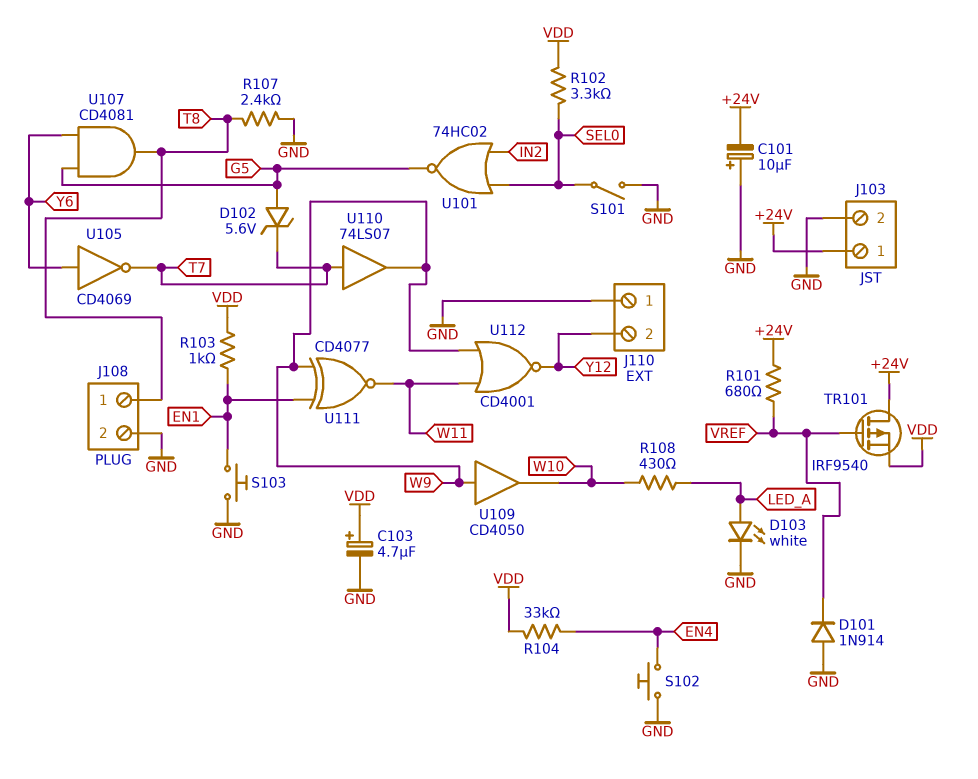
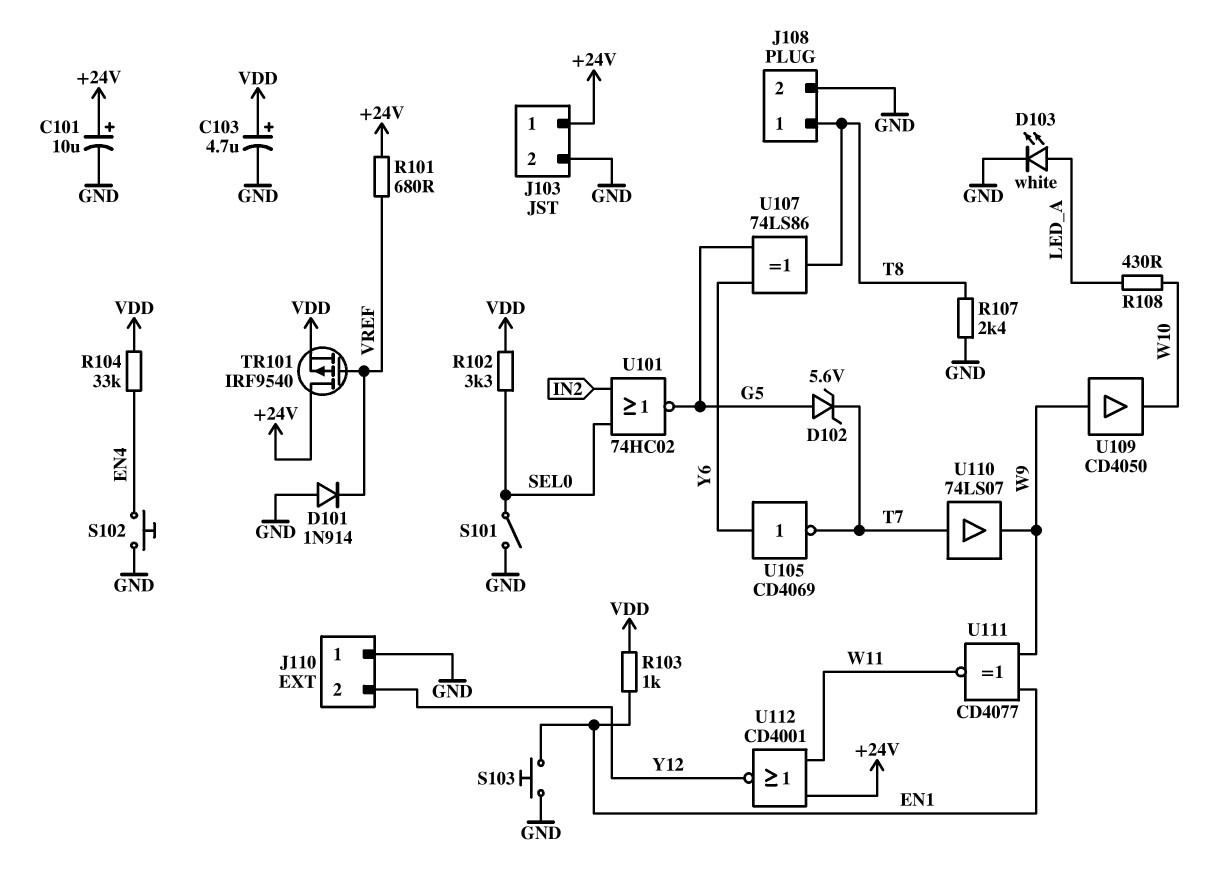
C101: 10uF (plus GND, minus +24V) -> 10uF (plus +24V, minus GND)
U107: AND CD4081 (in G5, in Y6, out T8) -> XOR 74LS86 (in G5, in Y6, out T8)
U112: NOR CD4001 (in W9, in W11, out Y12) -> NOR CD4001 (in +24V, in W11, out Y12)

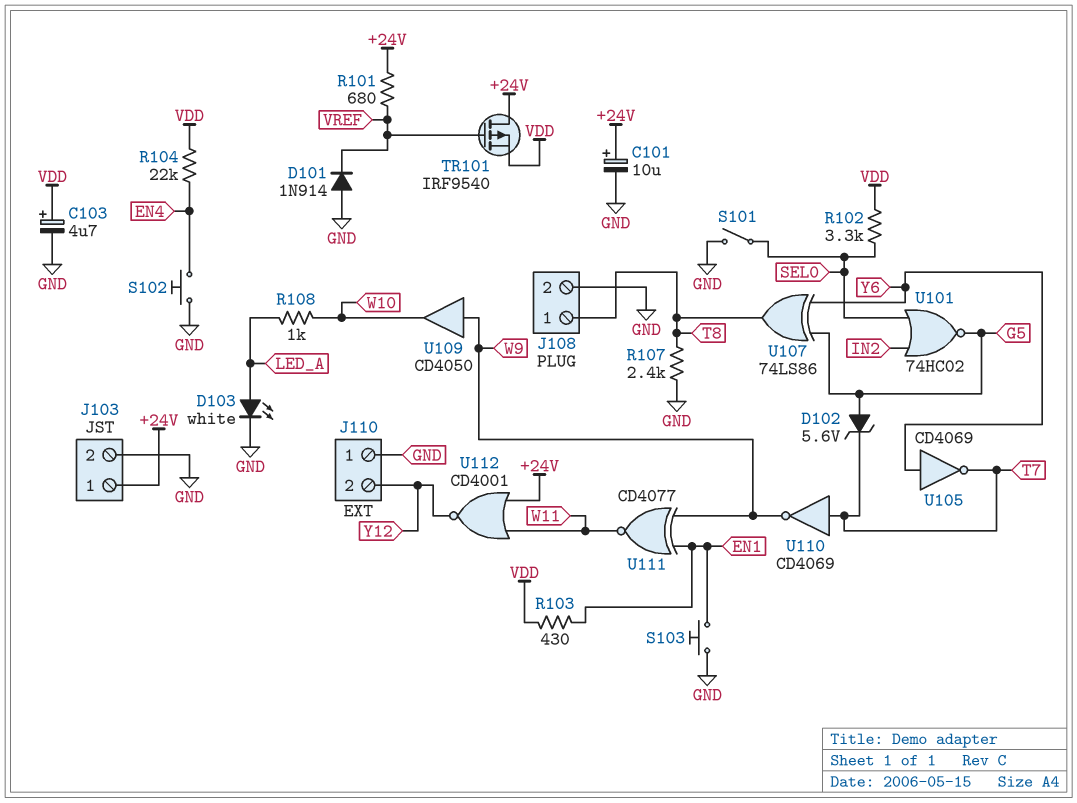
R103: 1k (EN1, VDD) -> 430 (EN1, VDD)
R104: 33k (EN4, VDD) -> 22k (EN4, VDD)
R108: 430 (LED_A, W10) -> 1k (LED_A, W10)
U110: buffer 74LS07 (in T7, out W9) -> NOT CD4069 (in T7, out W9)

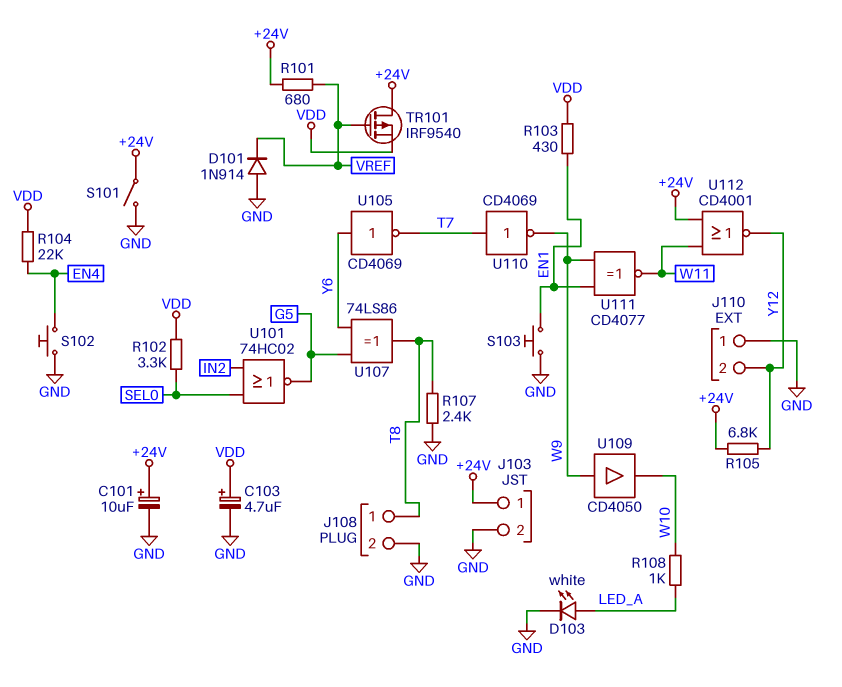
D102: zener 5.6V (A G5, K T7) -> none
R105: none -> 6.8k (+24V, Y12)
S101: switch (GND, SEL0) -> switch (+24V, GND)

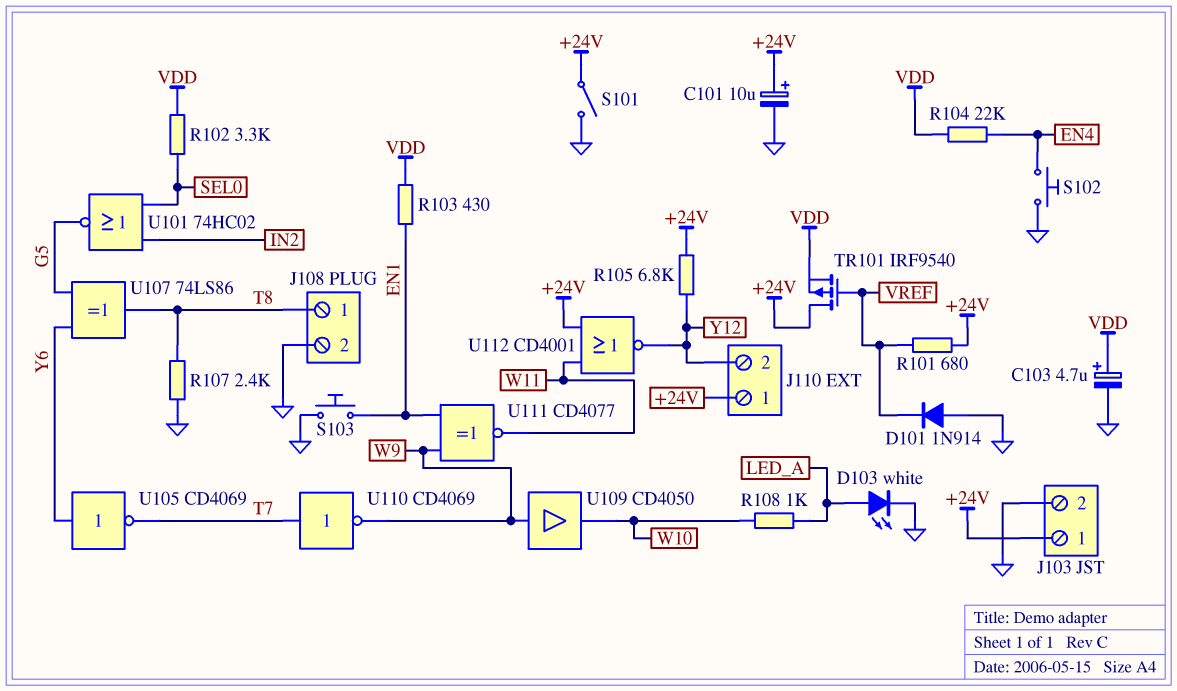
J110 pin 1: GND -> +24V

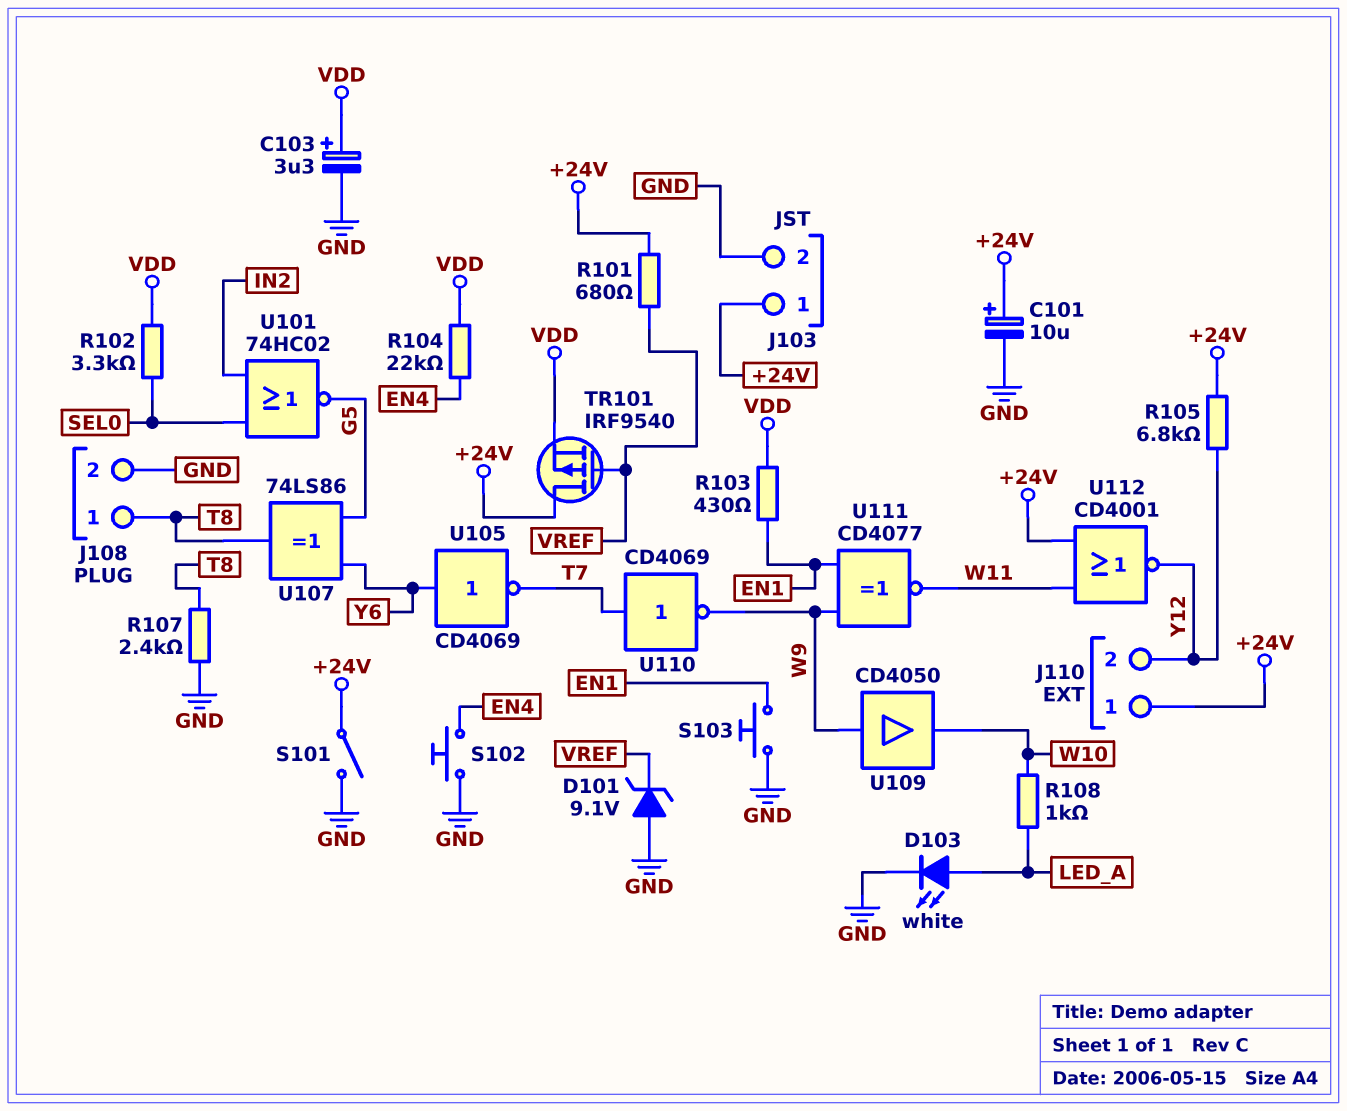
C103: 4.7uF (plus VDD, minus GND) -> 3.3uF (plus VDD, minus GND)
D101: diode 1N914 (A GND, K VREF) -> zener 9.1V (A GND, K VREF)

